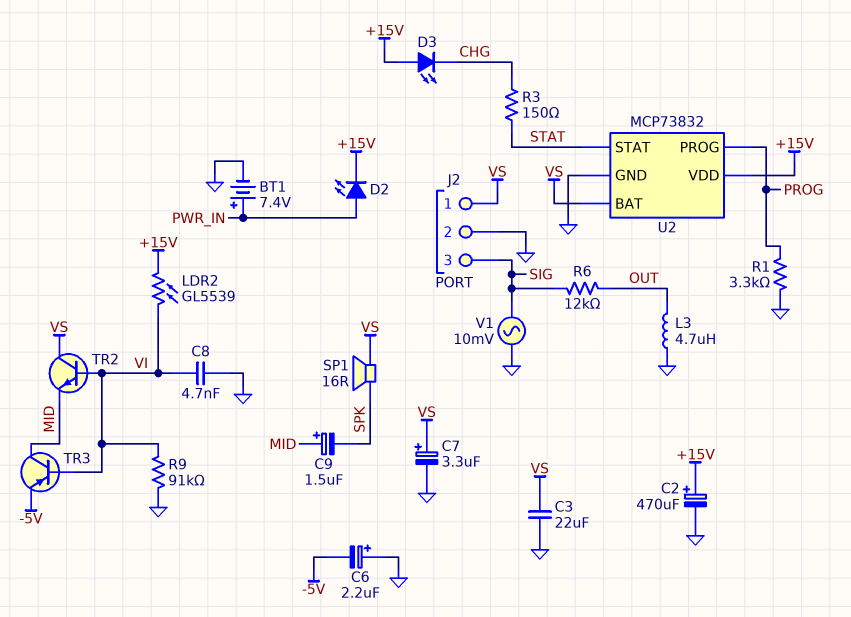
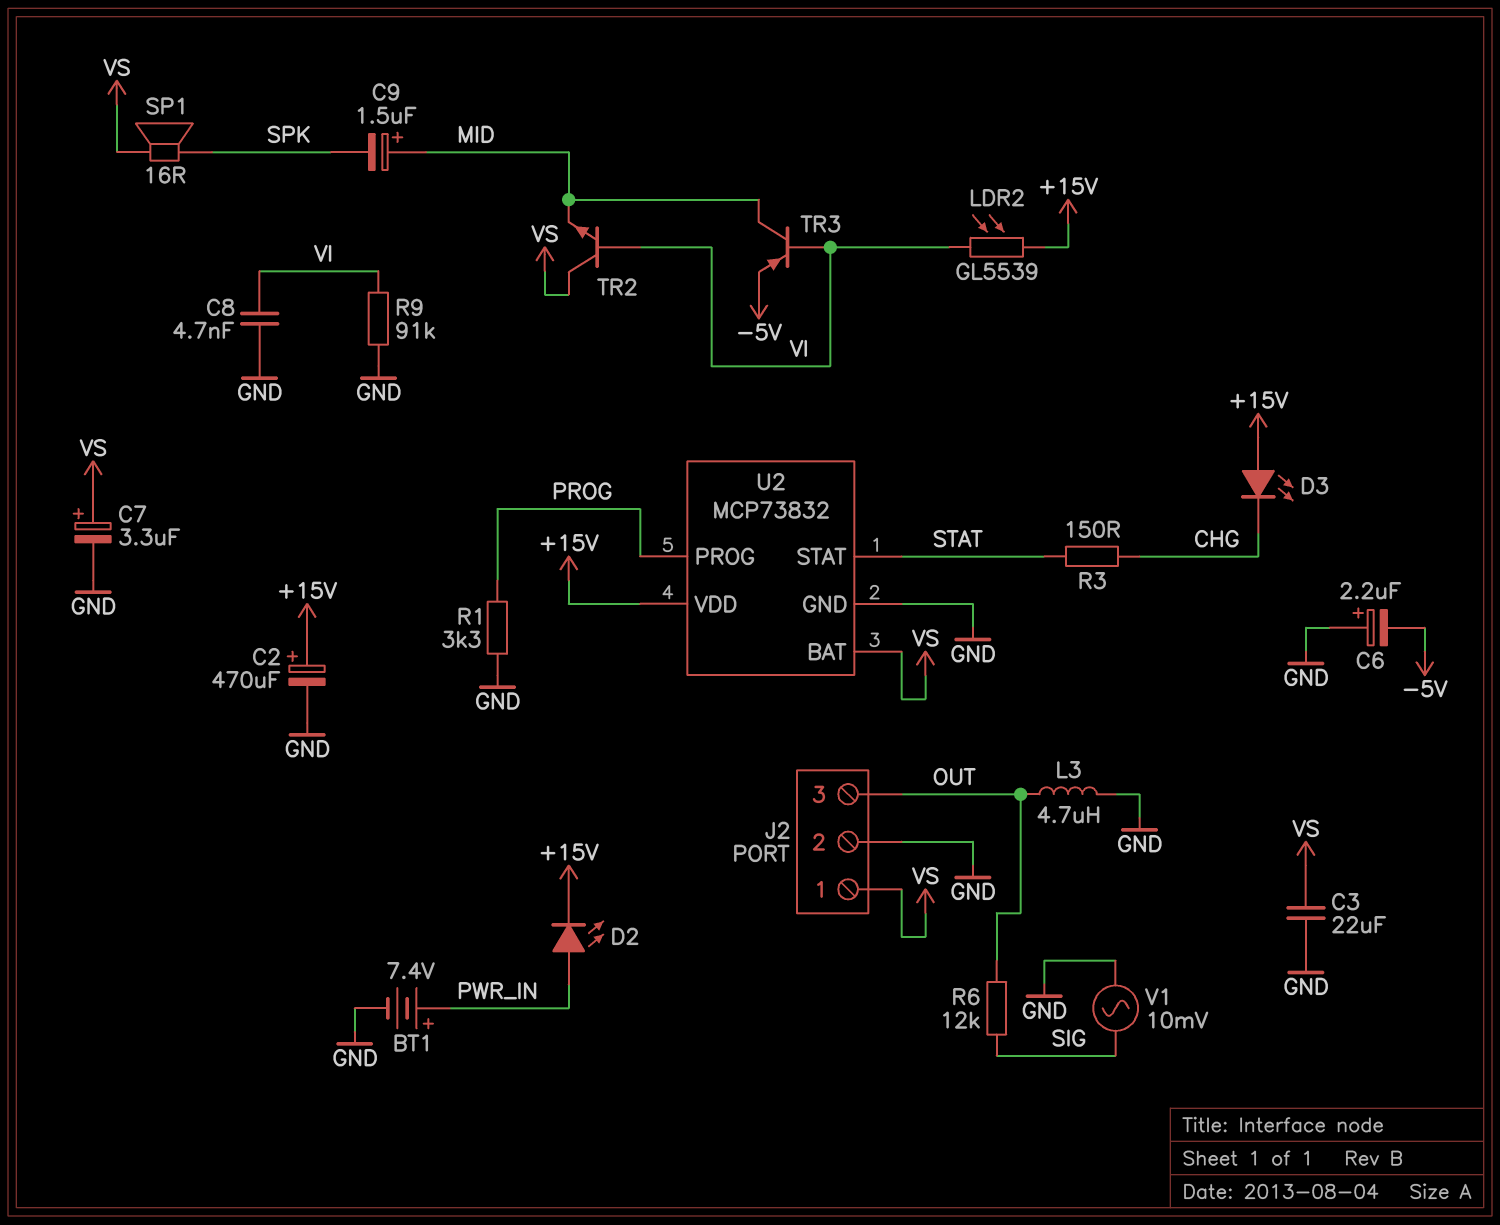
J2 pin 3: SIG -> OUT

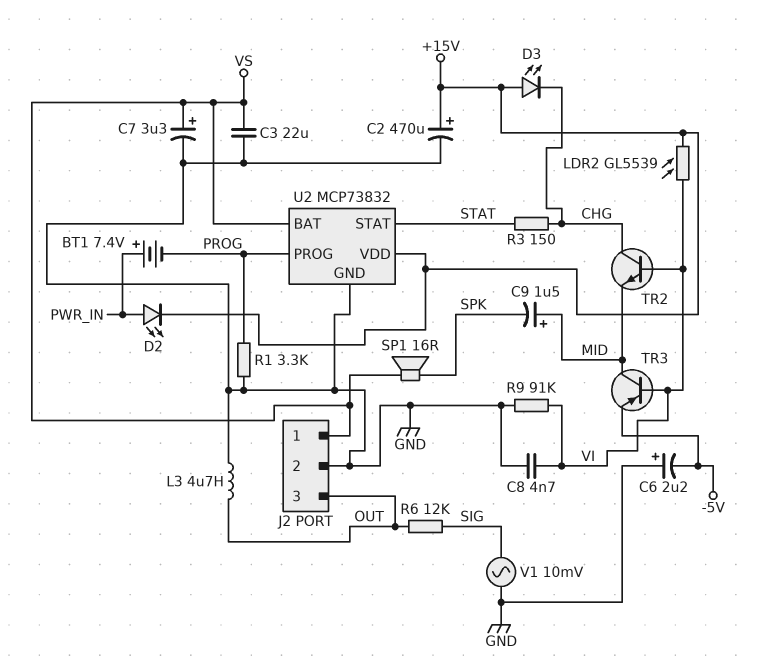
BT1: 7.4V (plus PWR_IN, minus GND) -> 7.4V (plus PWR_IN, minus PROG)
TR2: NPN (B VI, C VS, E MID) -> NPN (B VI, C CHG, E MID)

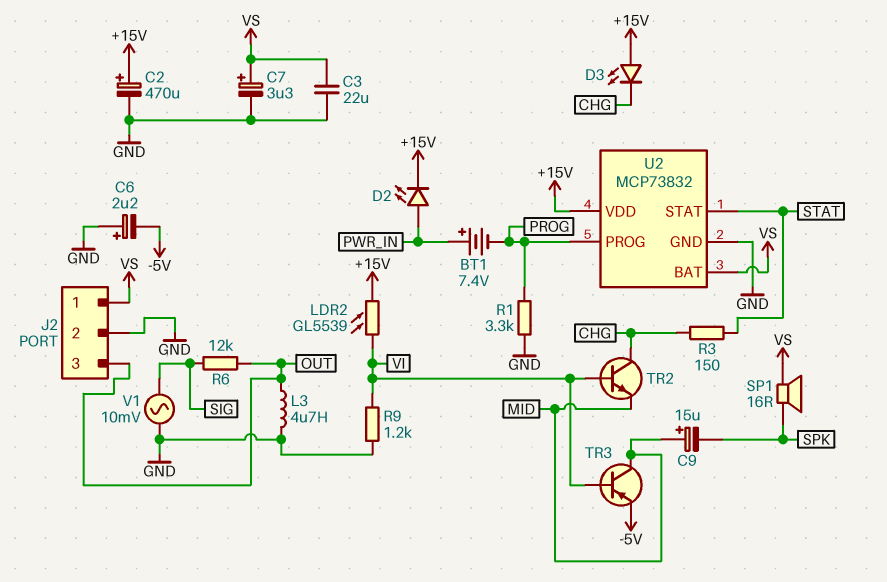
C8: 4.7nF (GND, VI) -> none
C9: 1.5uF (plus MID, minus SPK) -> 15uF (plus MID, minus SPK)
R9: 91k (GND, VI) -> 1.2k (GND, VI)

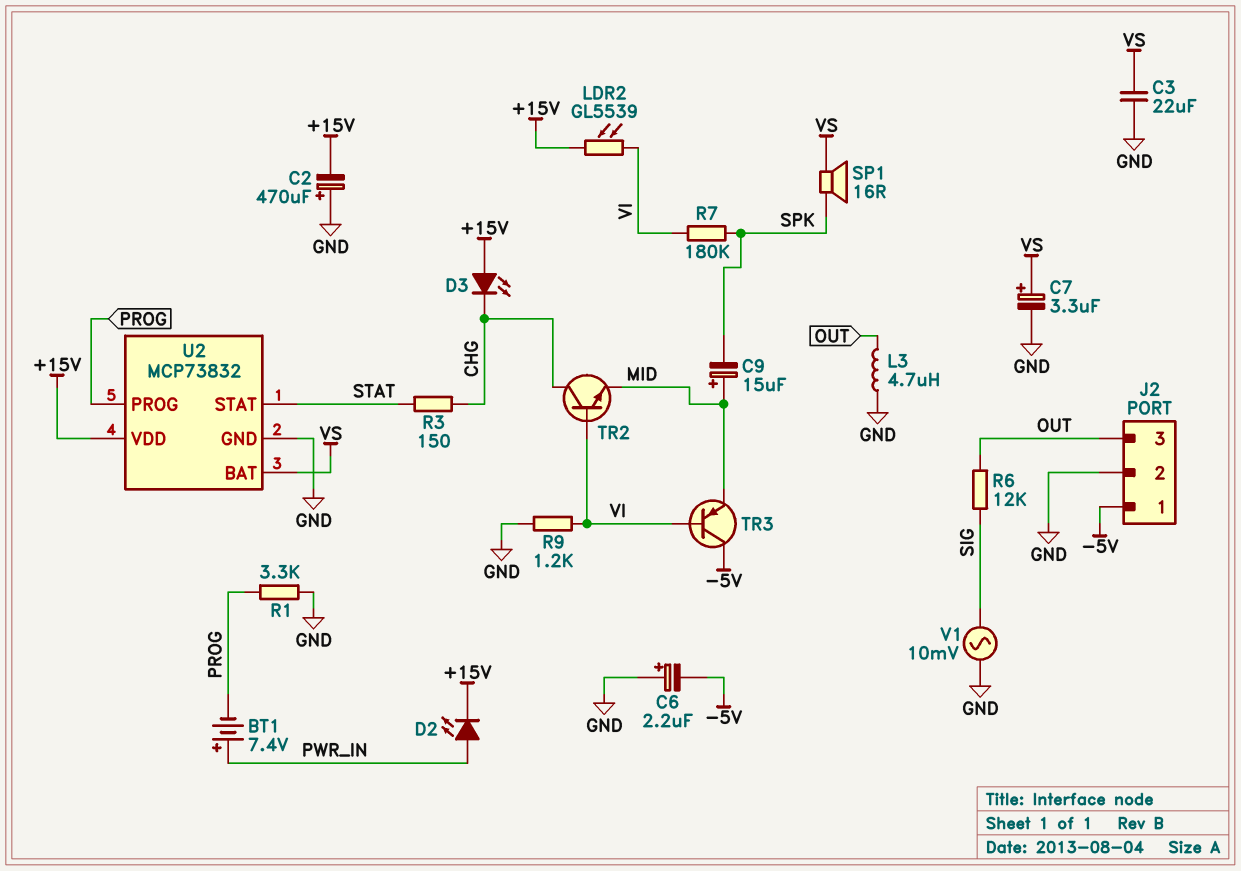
C2: 470uF (plus +15V, minus GND) -> 470uF (plus GND, minus +15V)
J2 pin 1: VS -> -5V
R7: none -> 180k (SPK, VI)
TR3: PNP (B VI, C MID, E -5V) -> PNP (B VI, C -5V, E MID)

